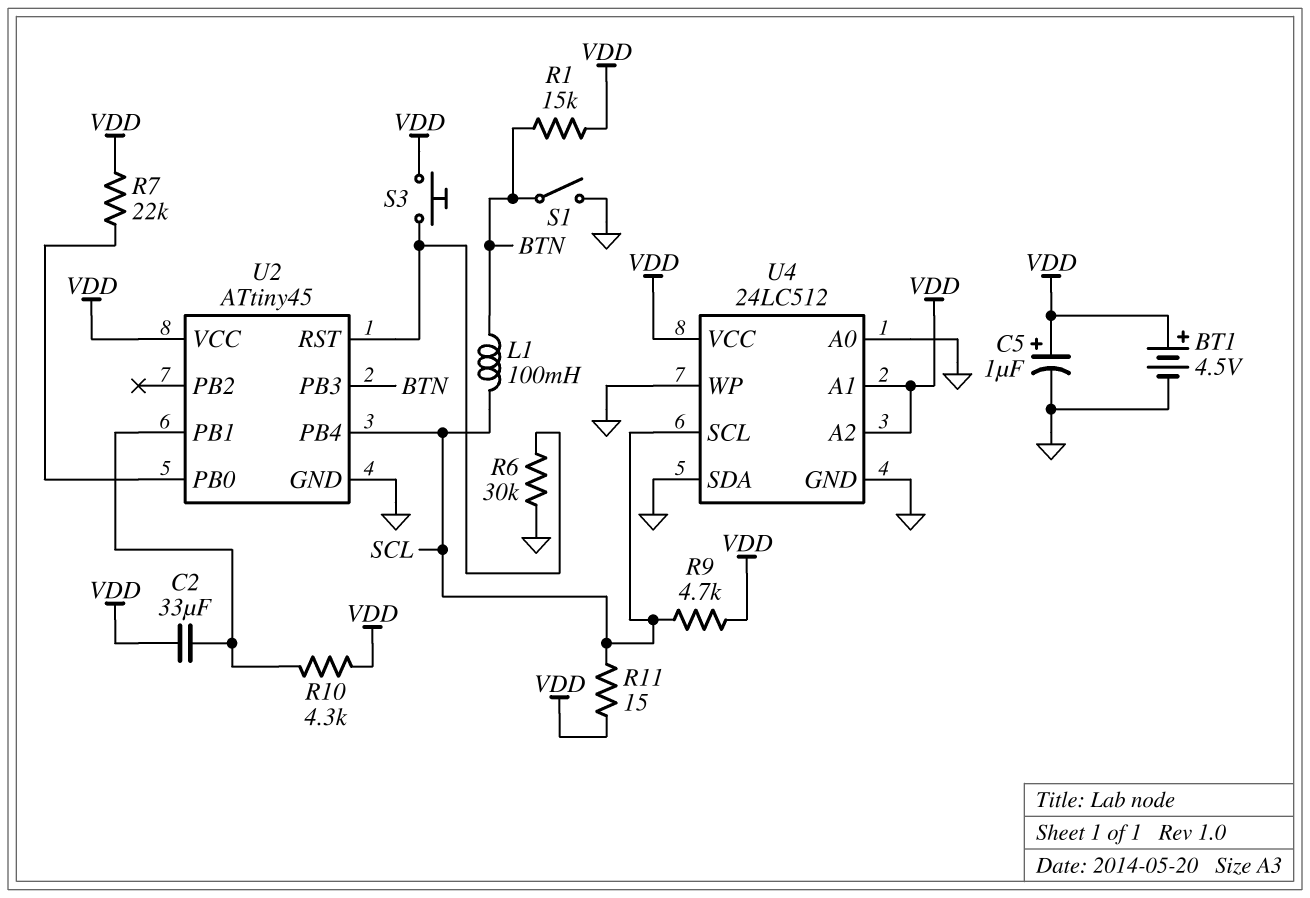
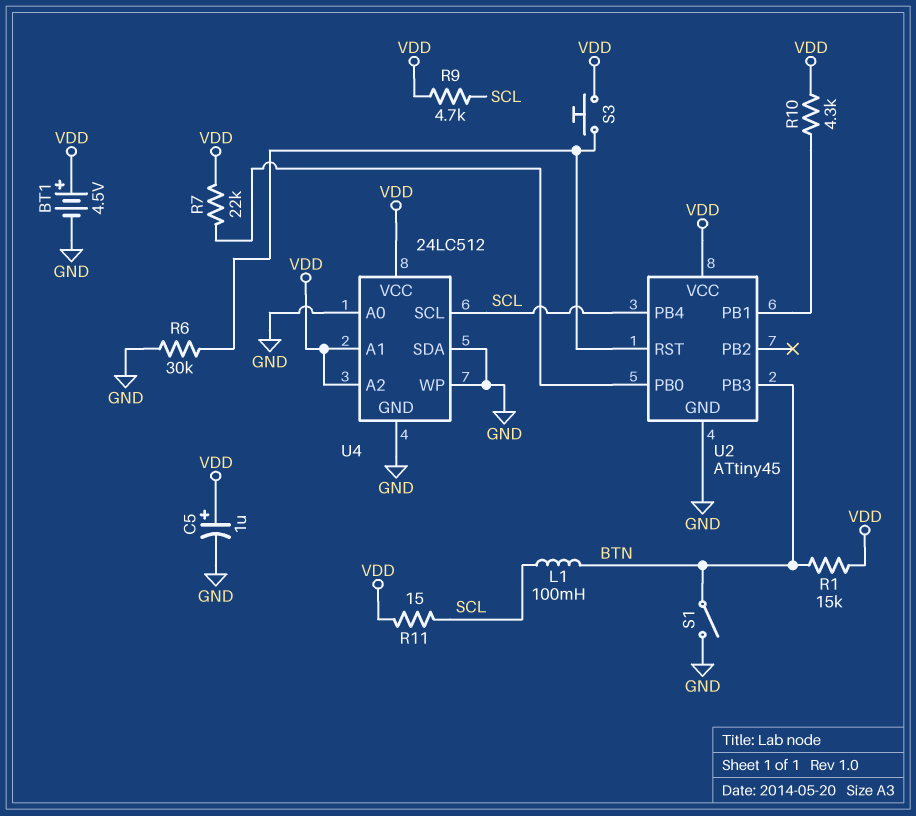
C2: 33uF (U2/PB1, VDD) -> none

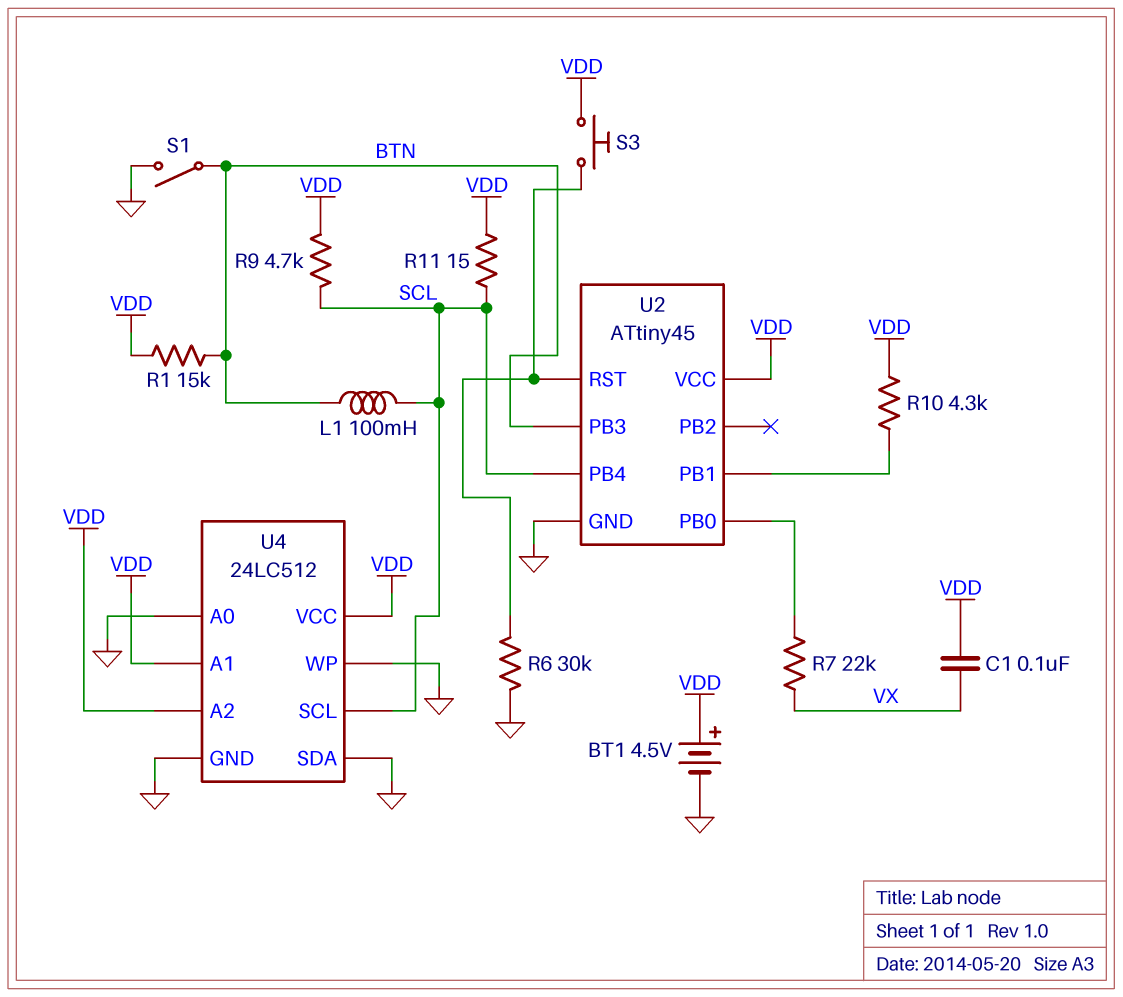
C1: none -> 100nF (VDD, VX)
C5: 1uF (plus VDD, minus GND) -> none
R7: 22k (U2/PB0, VDD) -> 22k (U2/PB0, VX)

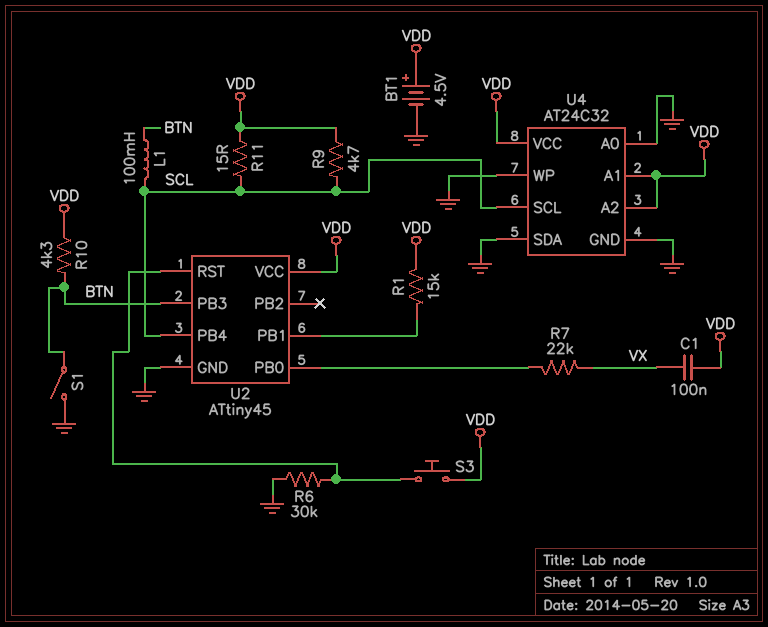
R1: 15k (BTN, VDD) -> 15k (U2/PB1, VDD)
R10: 4.3k (U2/PB1, VDD) -> 4.3k (BTN, VDD)
U4: 24LC512 -> AT24C32

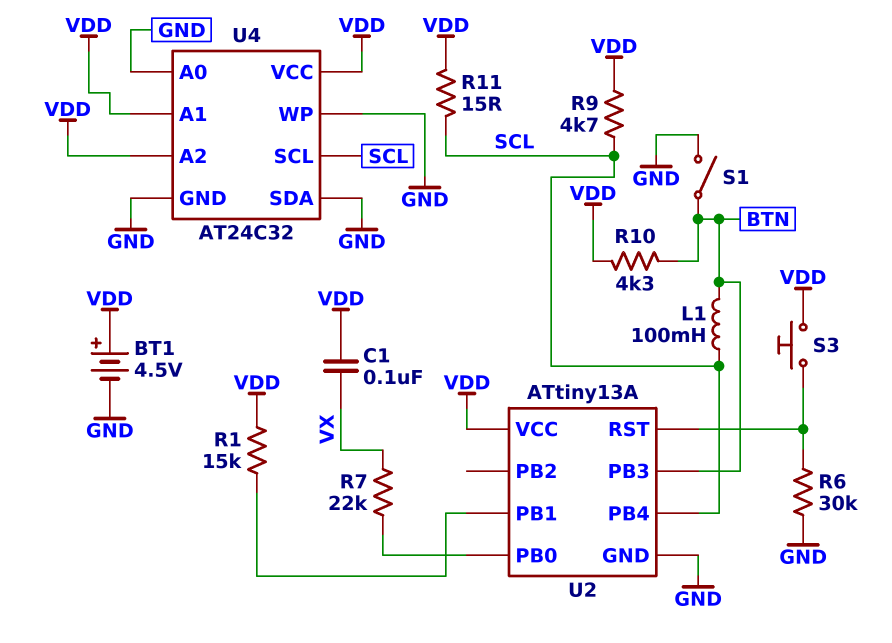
U2: ATtiny45 -> ATtiny13A

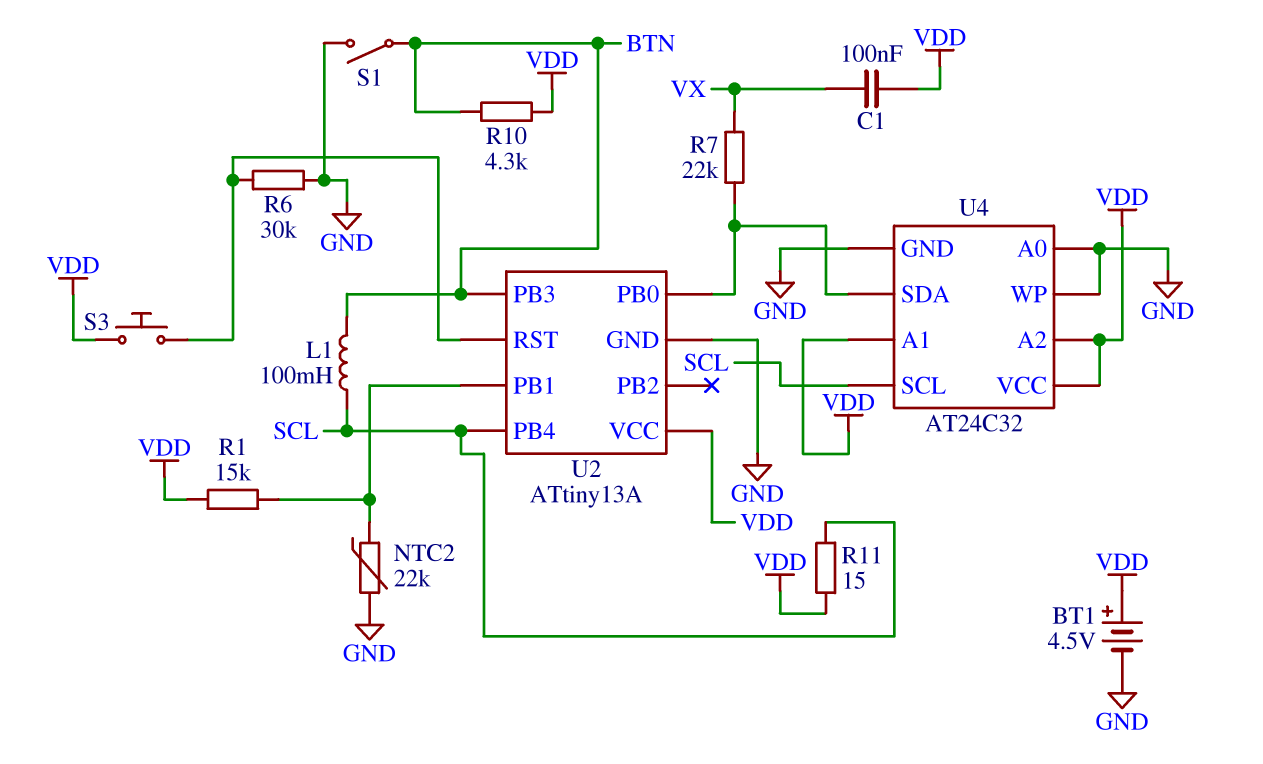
NTC2: none -> 22k (GND, U2/PB1)
R9: 4.7k (SCL, VDD) -> none
U4 pin SDA: GND -> U2/PB0

